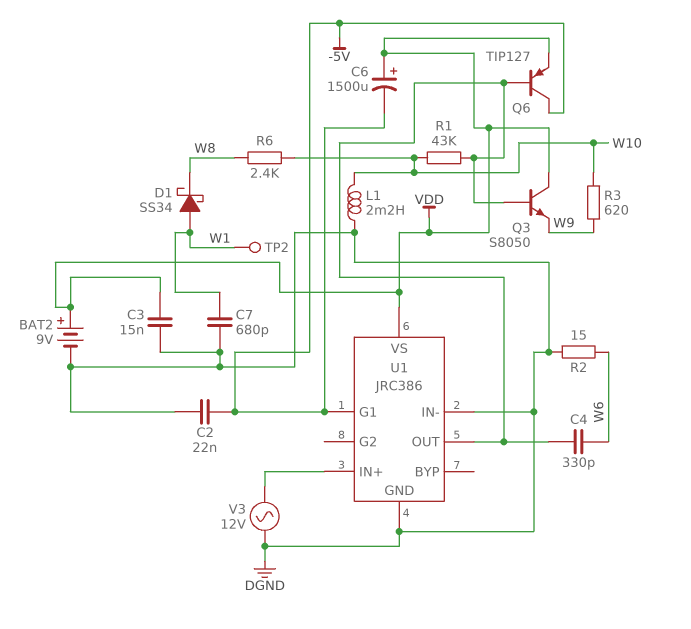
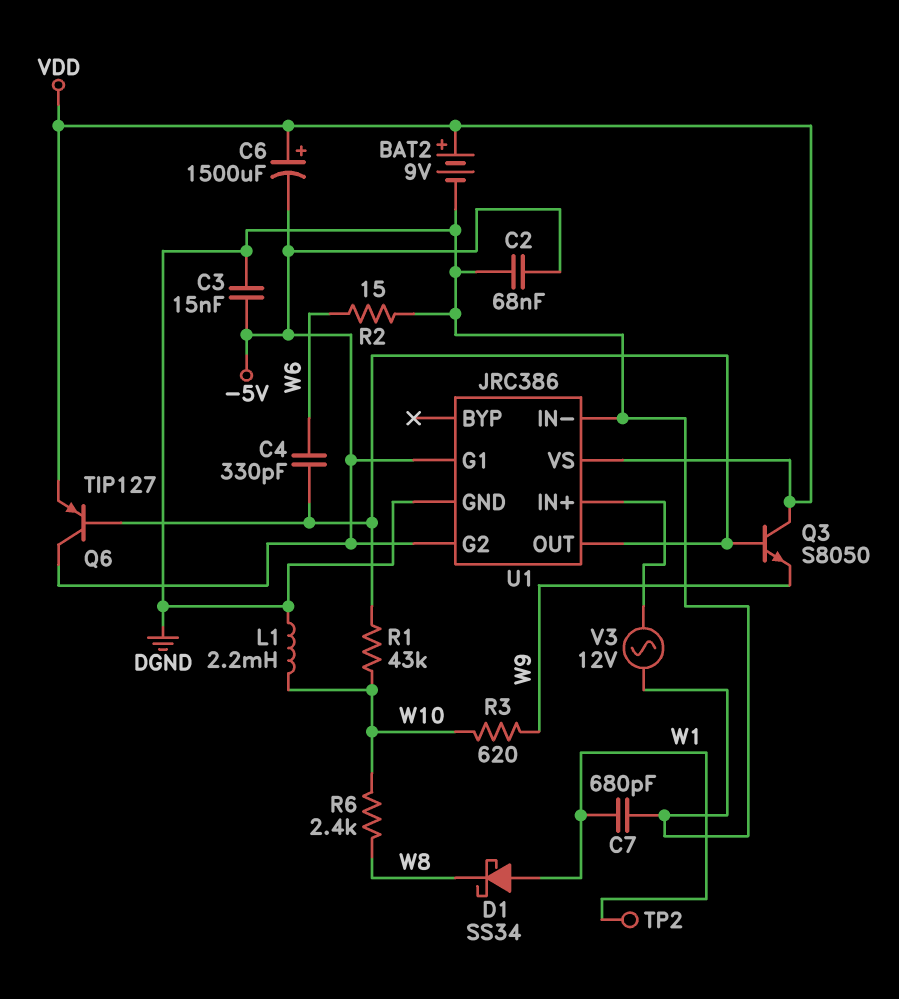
C2: 22nF (-5V, DGND) -> 68nF (-5V, DGND)
C3: 15nF (DGND, VDD) -> 15nF (-5V, DGND)
U1 pin G2: none -> -5V

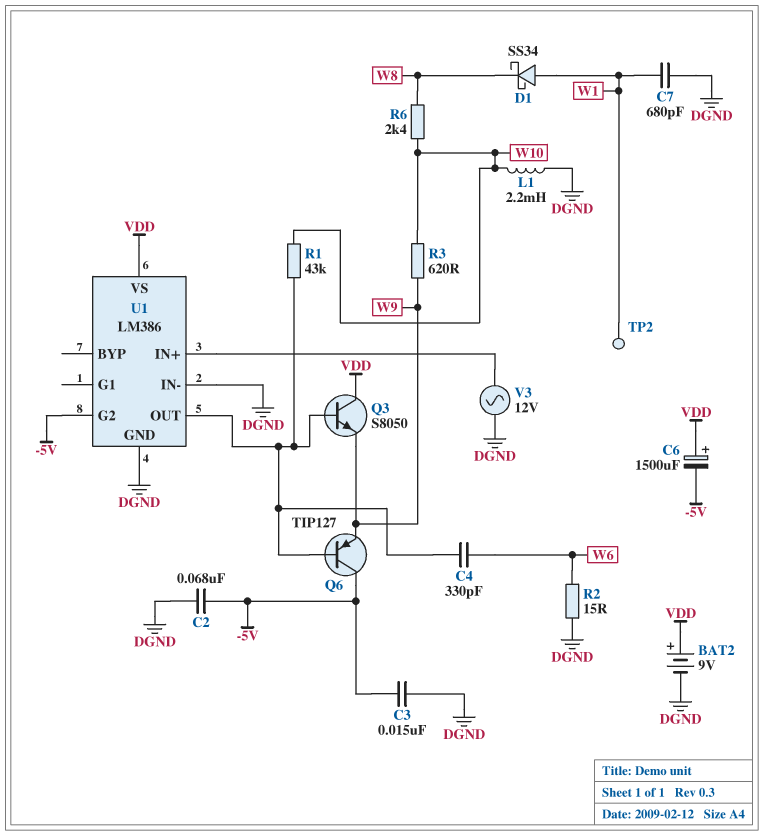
Q6: PNP TIP127 (B U1/OUT, C -5V, E VDD) -> PNP TIP127 (B U1/OUT, C -5V, E W9)
U1: JRC386 -> LM386
U1 pin G1: -5V -> none

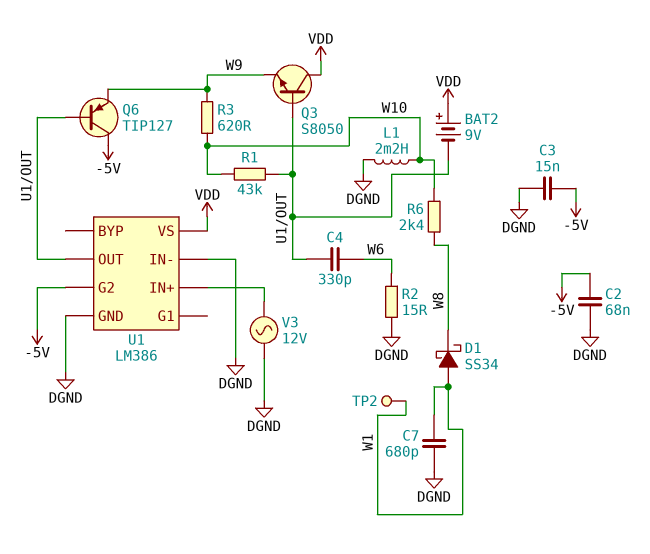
BAT2: 9V (plus VDD, minus DGND) -> 9V (plus VDD, minus U1/OUT)
C6: 1500uF (plus VDD, minus -5V) -> none

